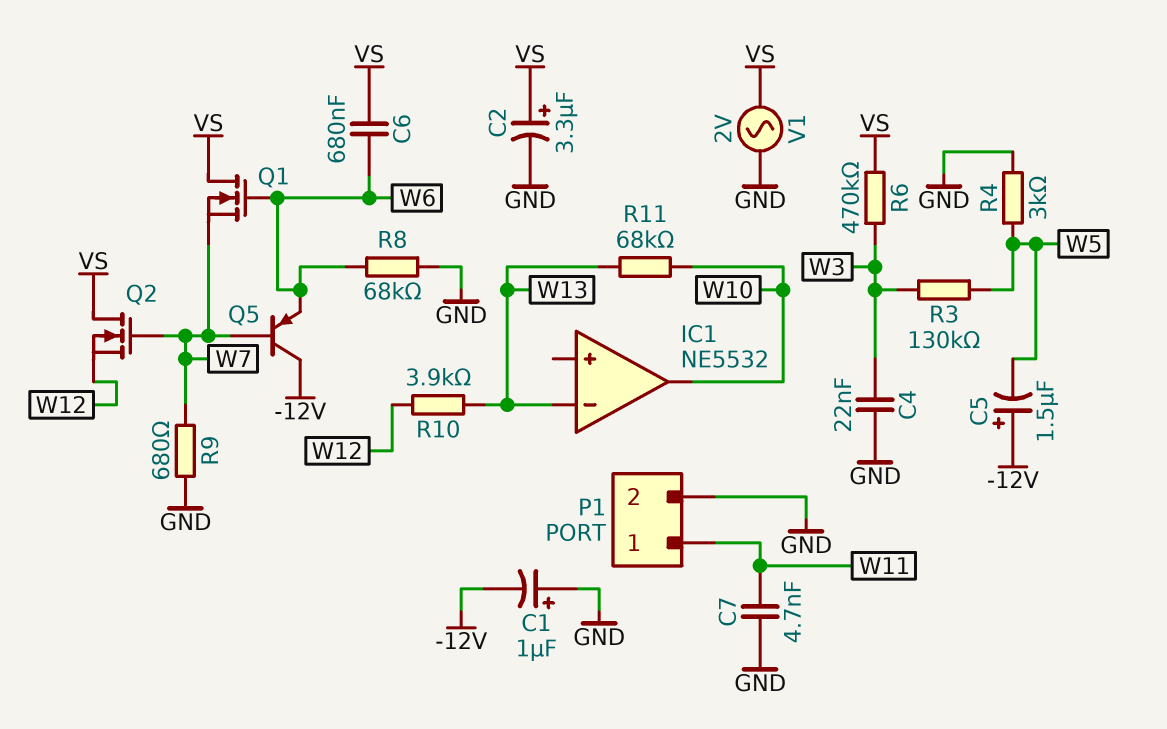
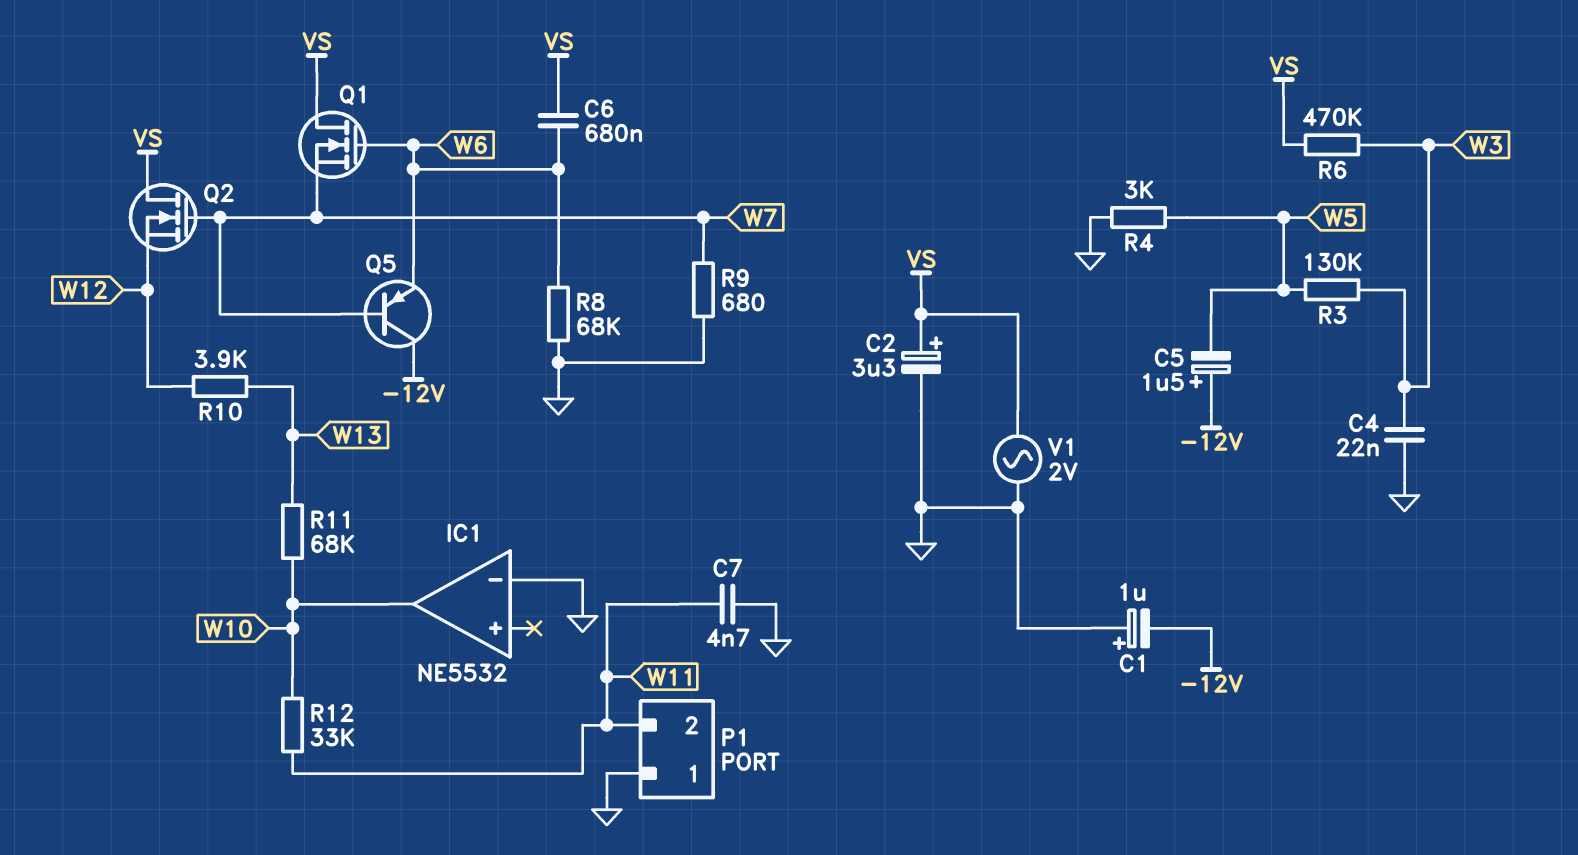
IC1 pin in-: W13 -> GND
P1 pin 1: W11 -> GND
P1 pin 2: GND -> W11
R12: none -> 33k (W10, W11)

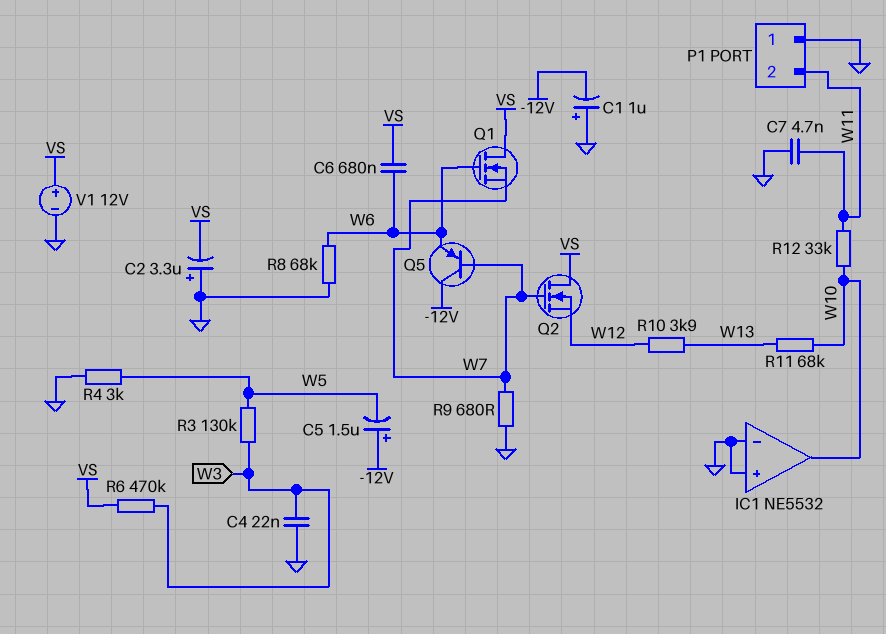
C2: 3.3uF (plus VS, minus GND) -> 3.3uF (plus GND, minus VS)
IC1 pin in+: none -> GND
V1: AC 2V (GND, VS) -> 12V (plus VS, minus GND)

